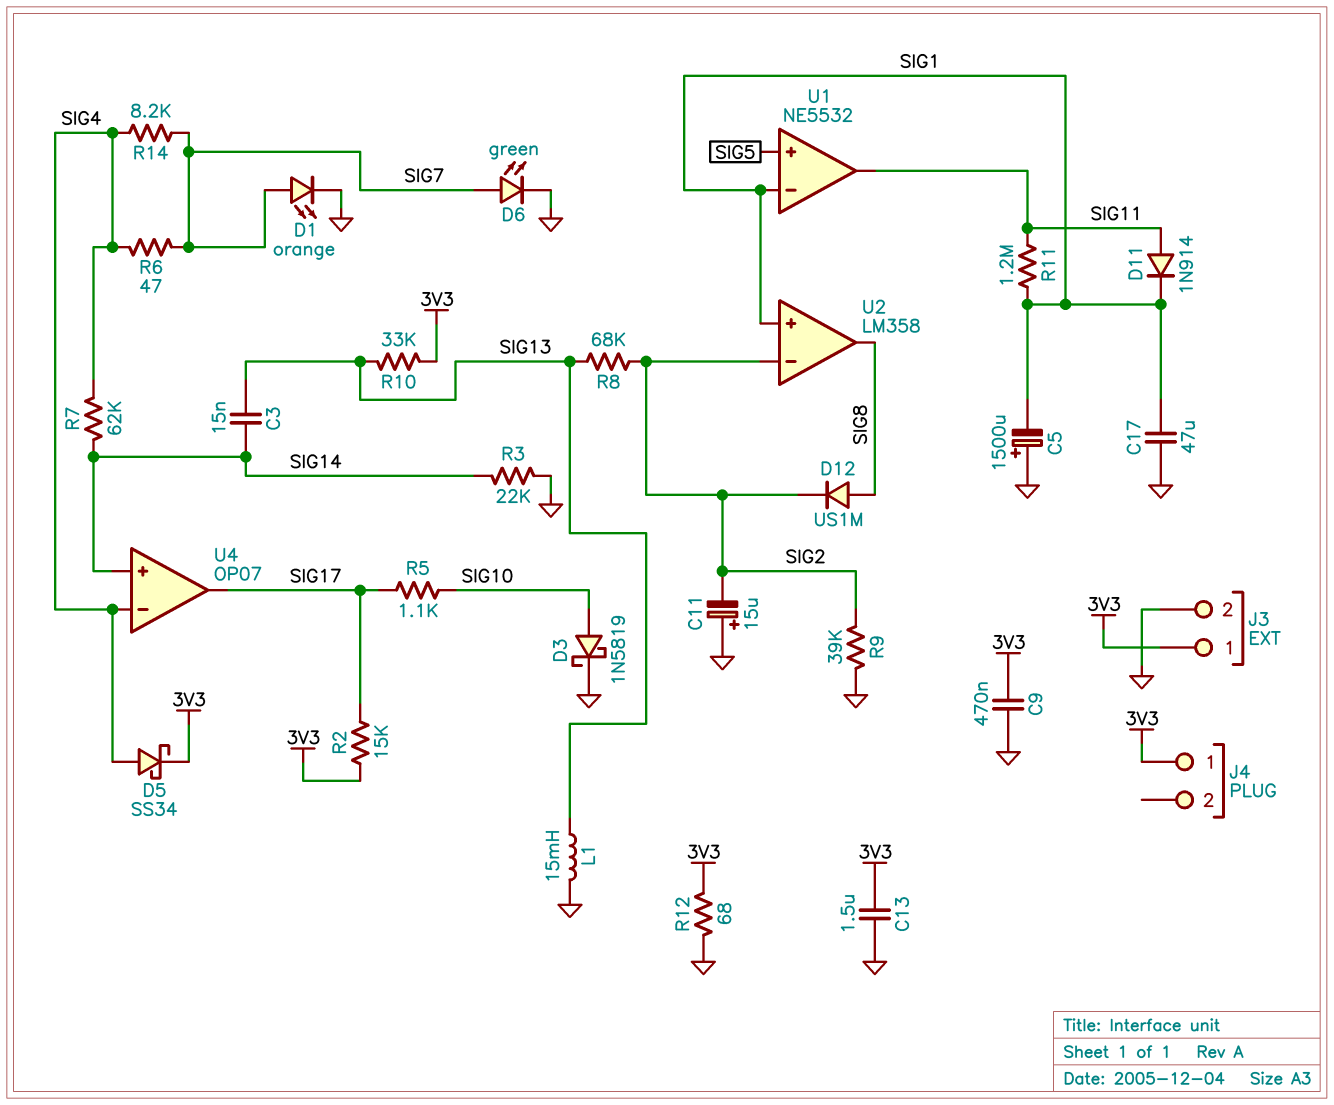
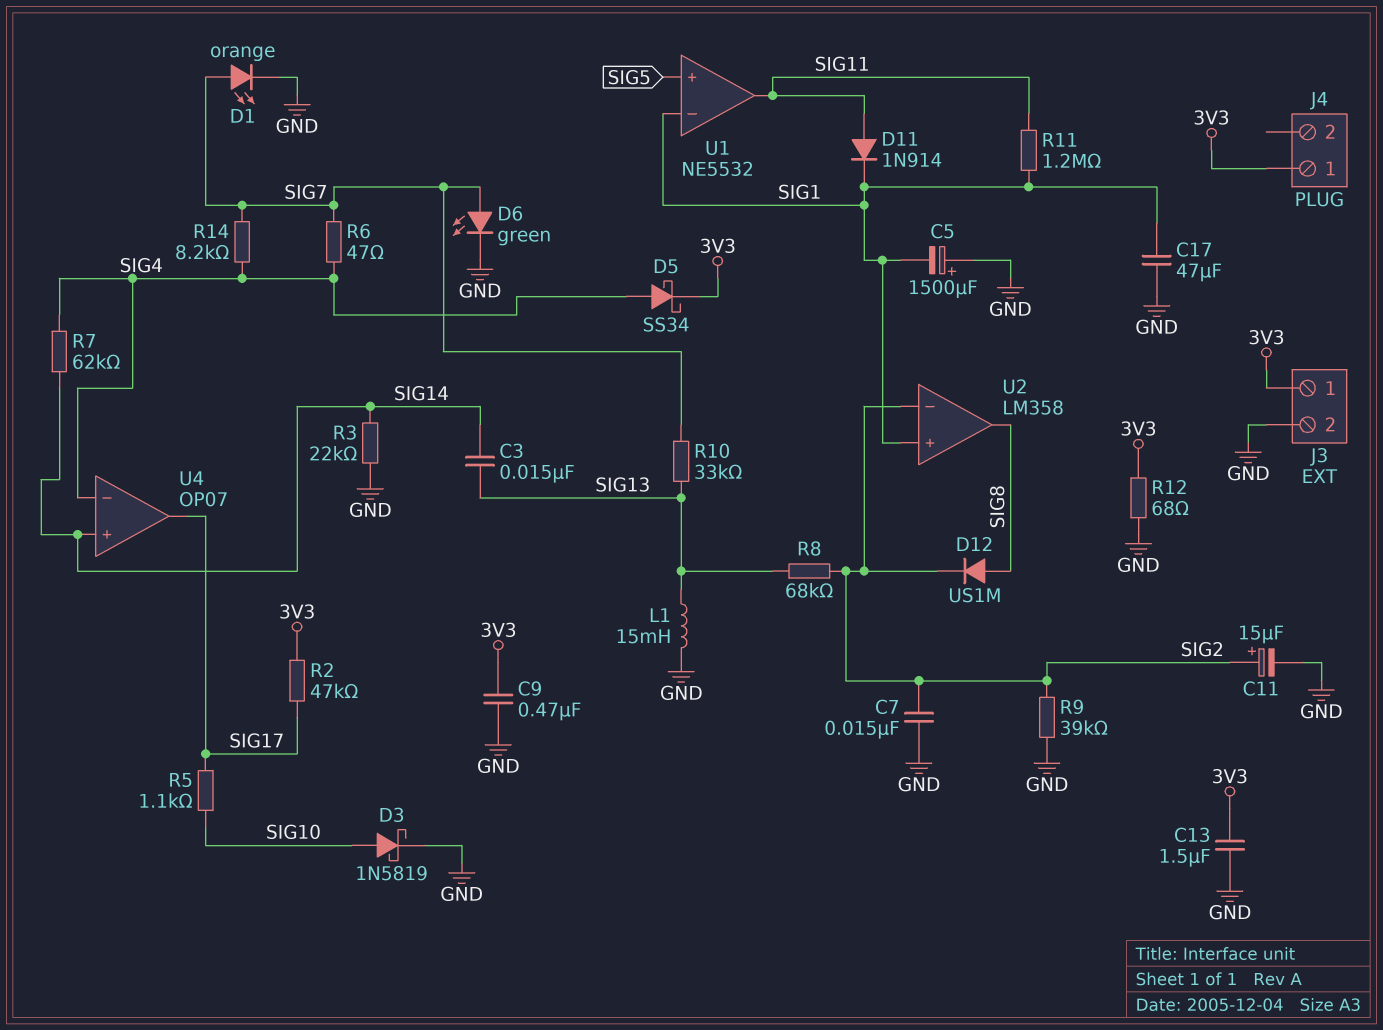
C7: none -> 15nF (GND, SIG2)
C11: 15uF (plus GND, minus SIG2) -> 15uF (plus SIG2, minus GND)
R2: 15k (3V3, SIG17) -> 47k (3V3, SIG17)
R10: 33k (3V3, SIG13) -> 33k (SIG7, SIG13)

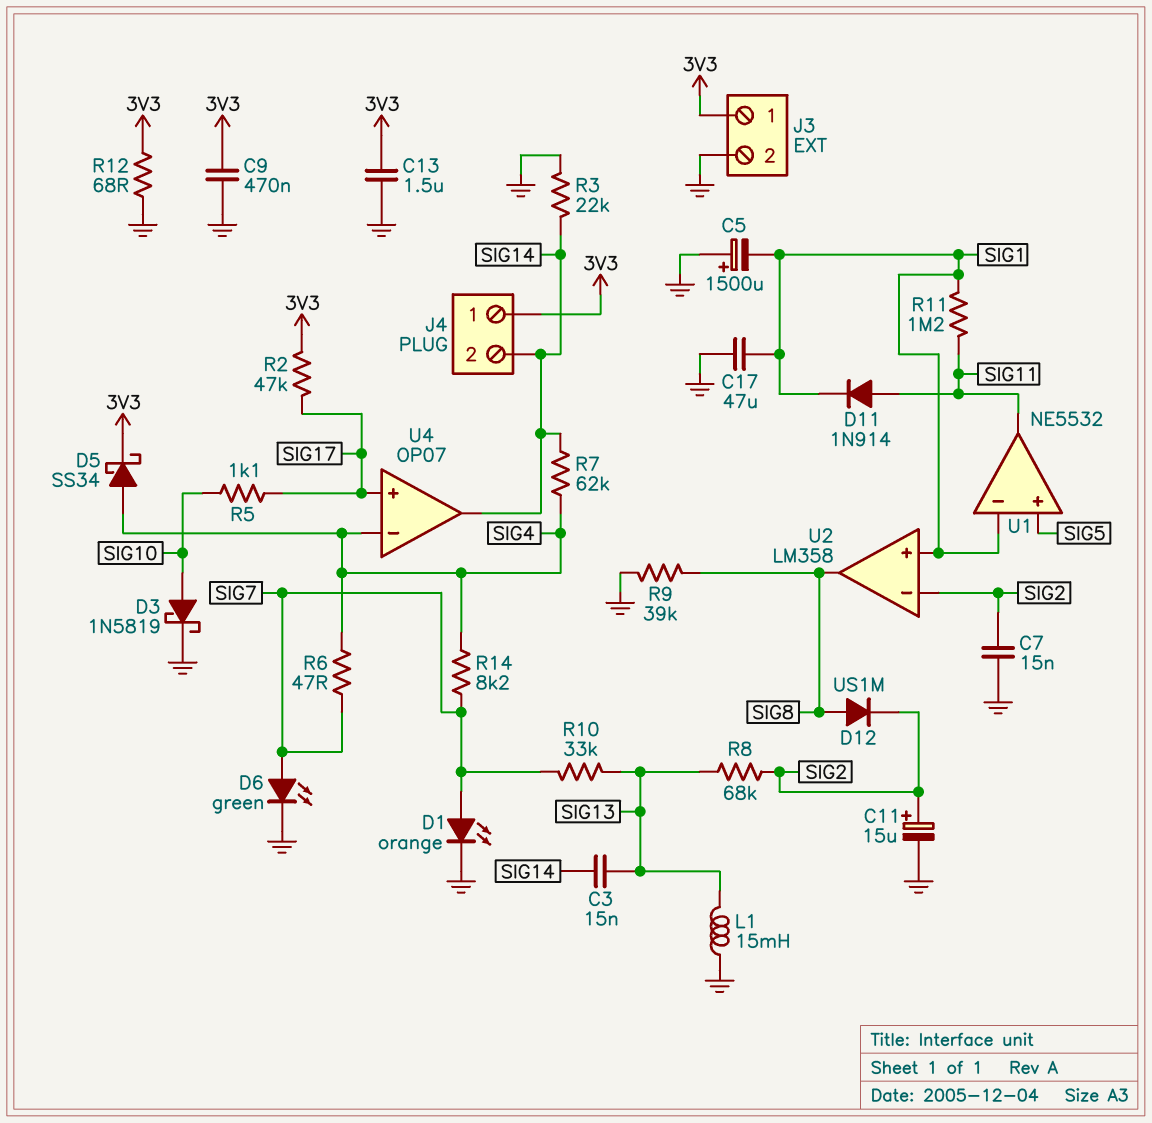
J4 pin 2: none -> SIG14
R9: 39k (GND, SIG2) -> 39k (GND, SIG8)
U4 pin in+: SIG14 -> SIG17
U4 pin out: SIG17 -> SIG14

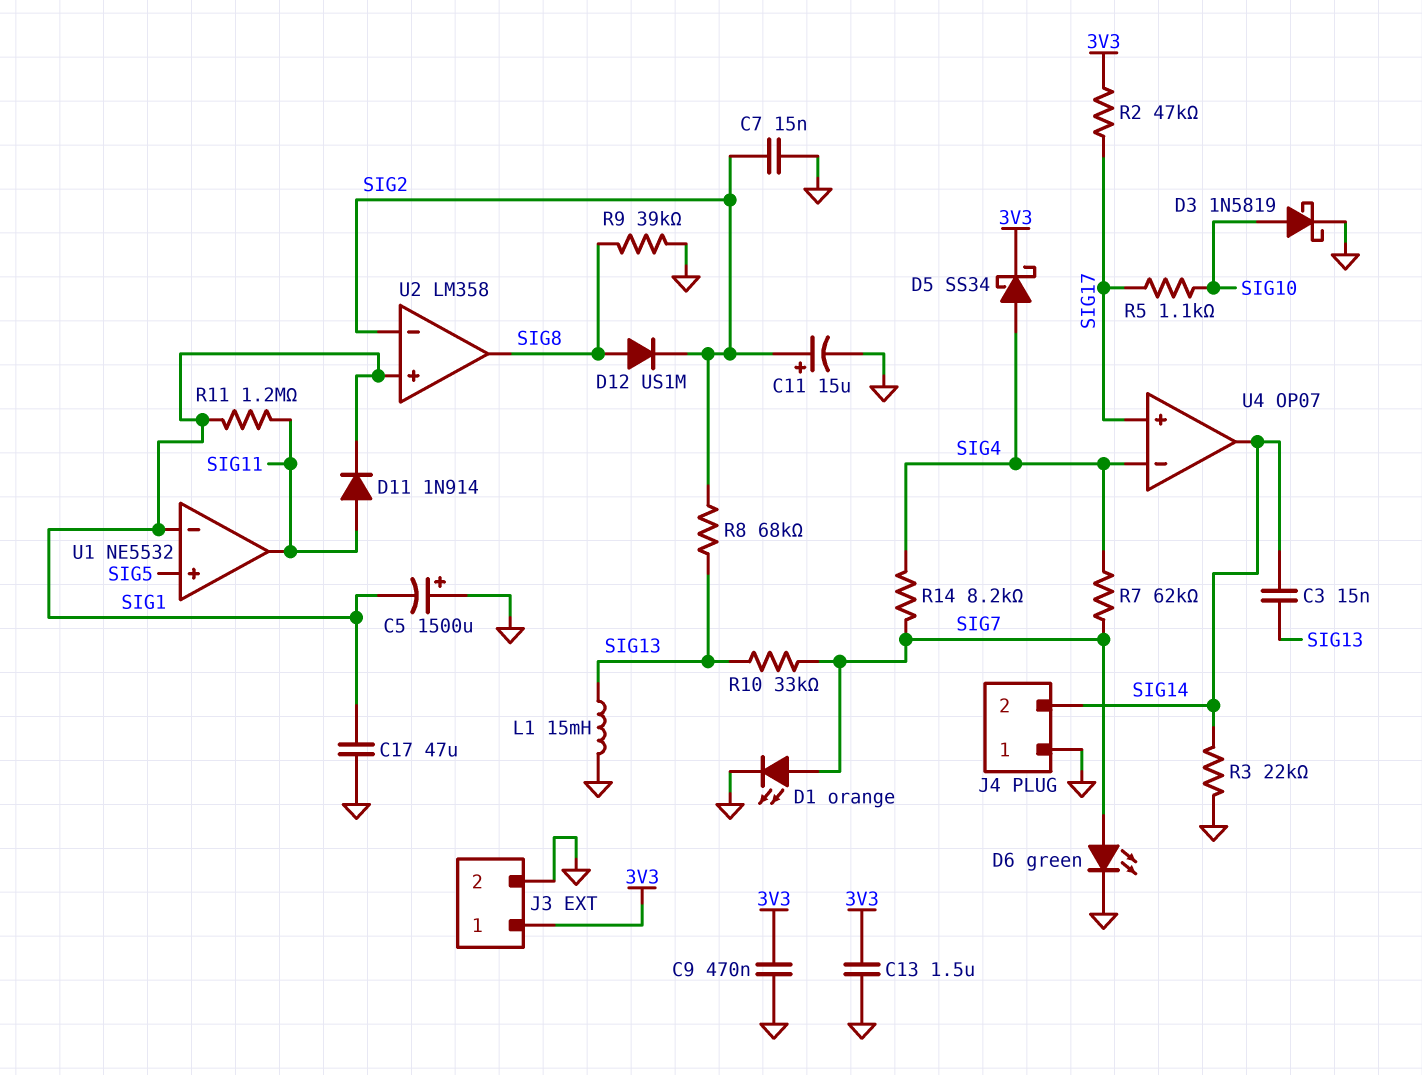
J4 pin 1: 3V3 -> GND
R6: 47 (SIG4, SIG7) -> none
R7: 62k (SIG4, SIG14) -> 62k (SIG4, SIG7)
R12: 68 (3V3, GND) -> none

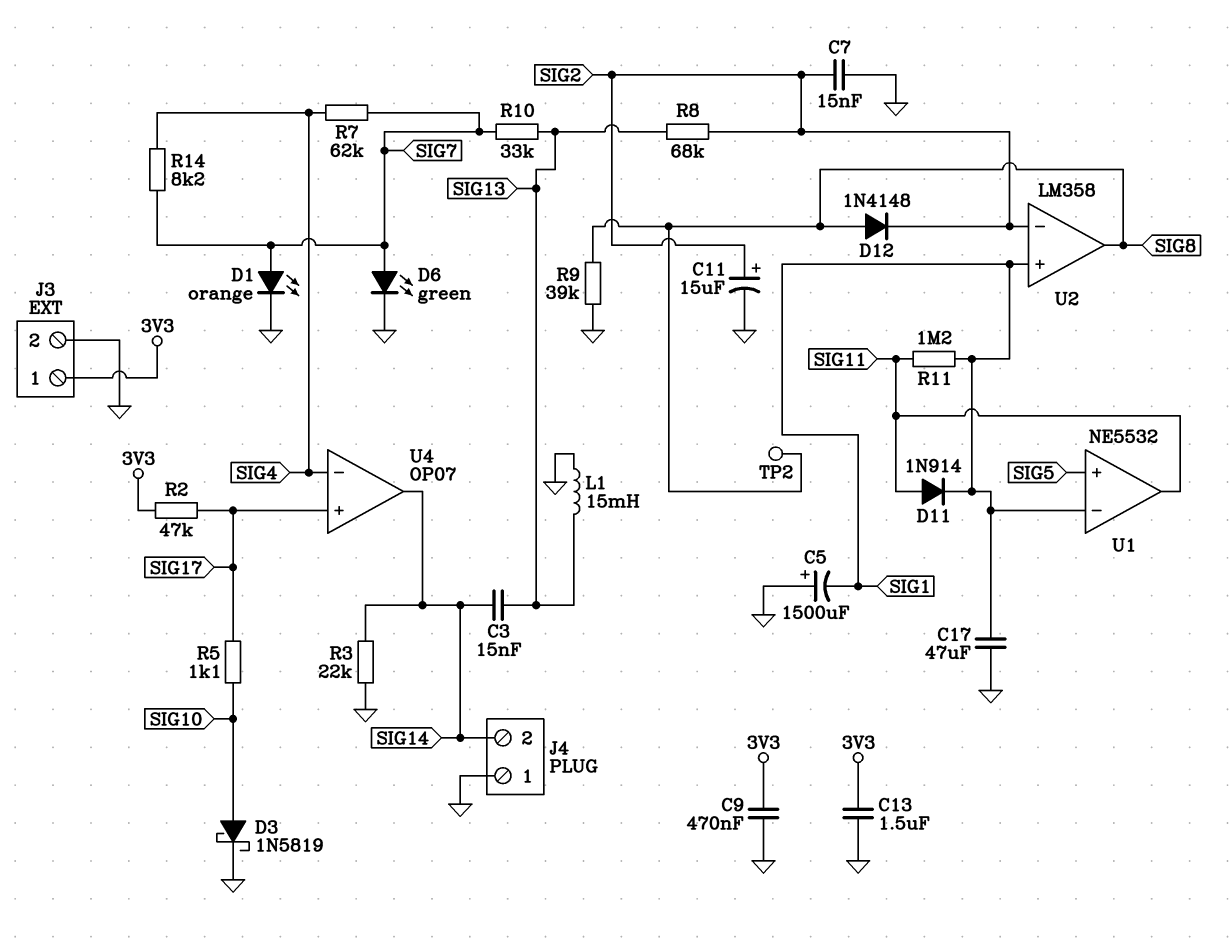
D5: schottky SS34 (A SIG4, K 3V3) -> none
D12: diode US1M (A SIG8, K SIG2) -> diode 1N4148 (A SIG8, K SIG2)
TP2: none -> test point (SIG8)

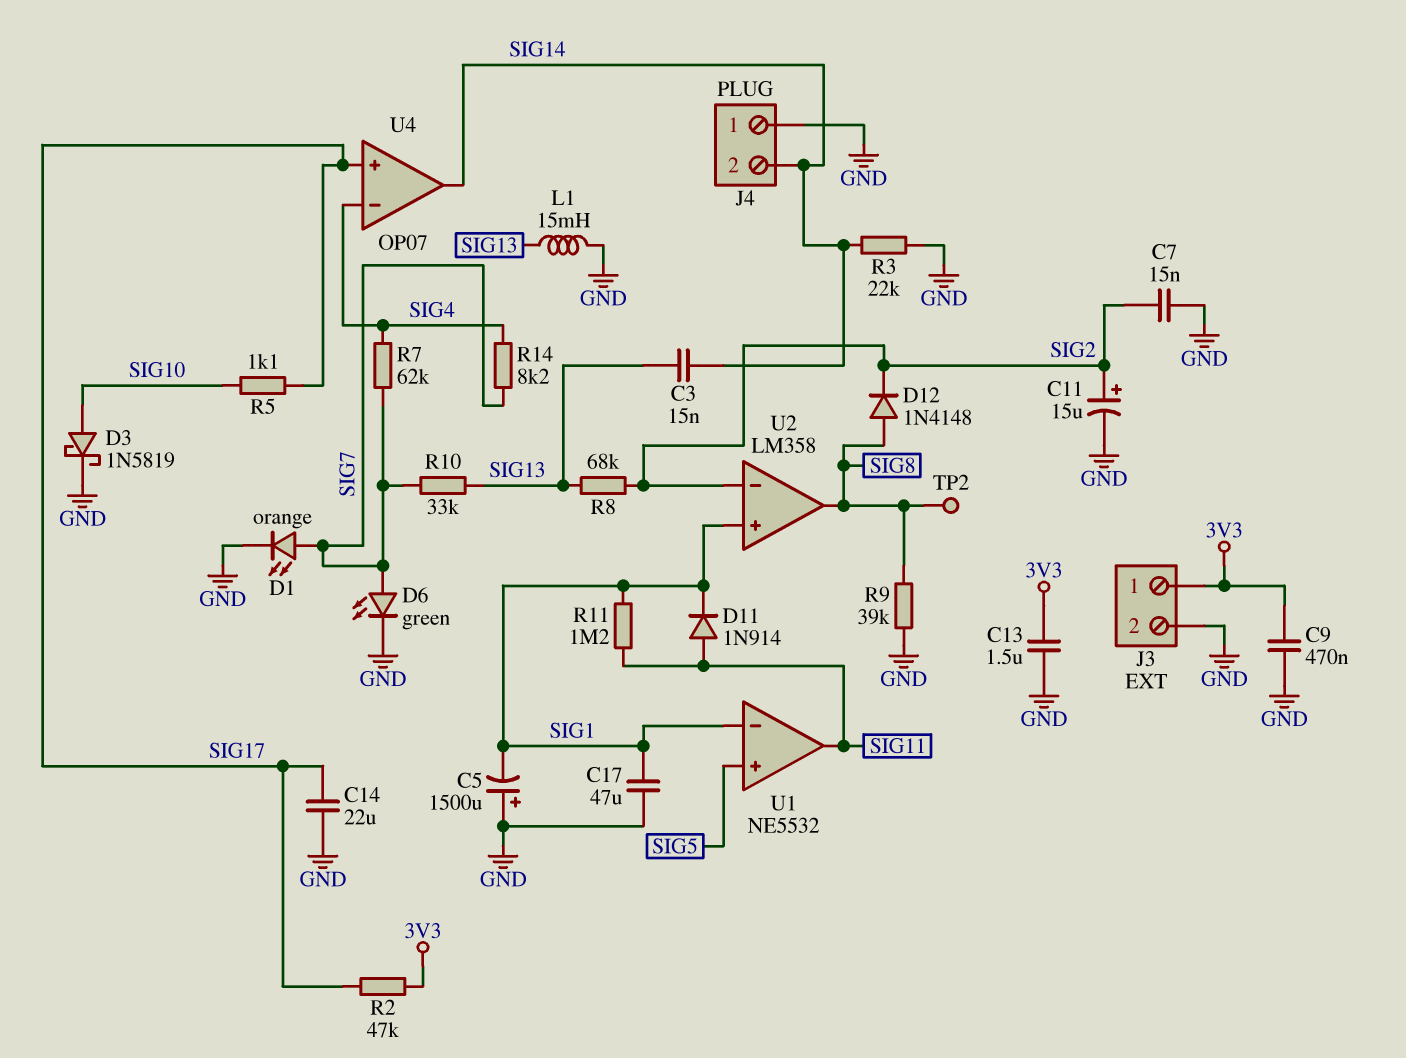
C14: none -> 22uF (GND, SIG17)

